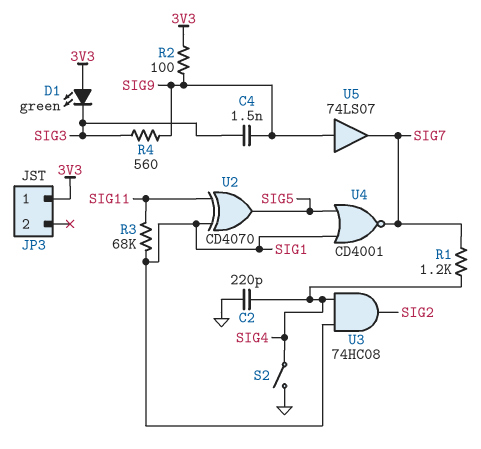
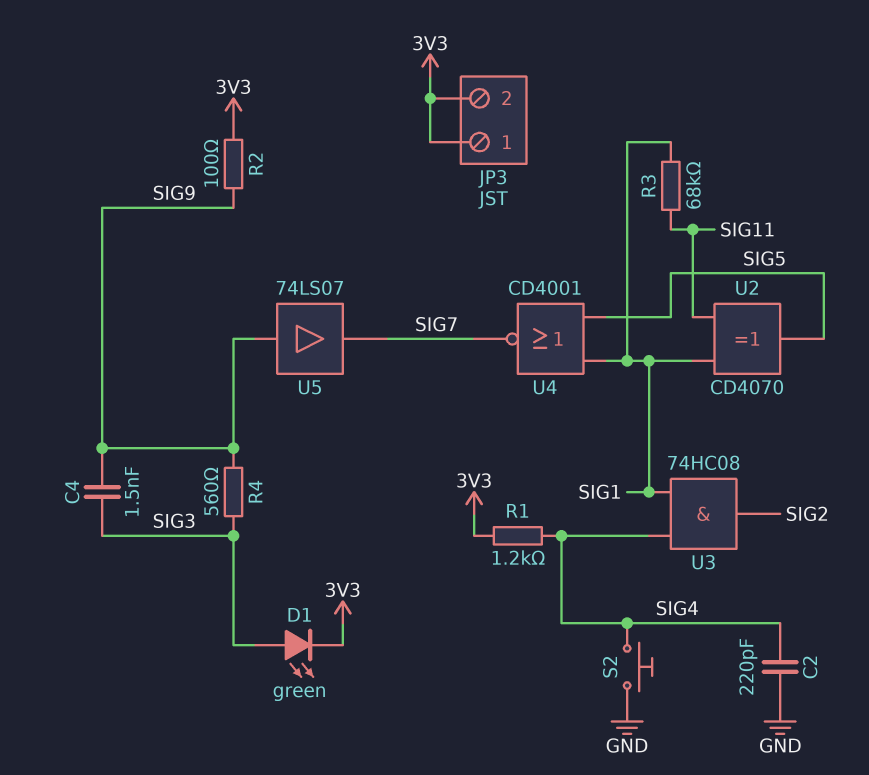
D1: LED green (A 3V3, K SIG3) -> LED green (A SIG3, K 3V3)
JP3 pin 2: none -> 3V3
R1: 1.2k (SIG4, SIG7) -> 1.2k (3V3, SIG4)
S2: switch (GND, SIG4) -> button (GND, SIG4)

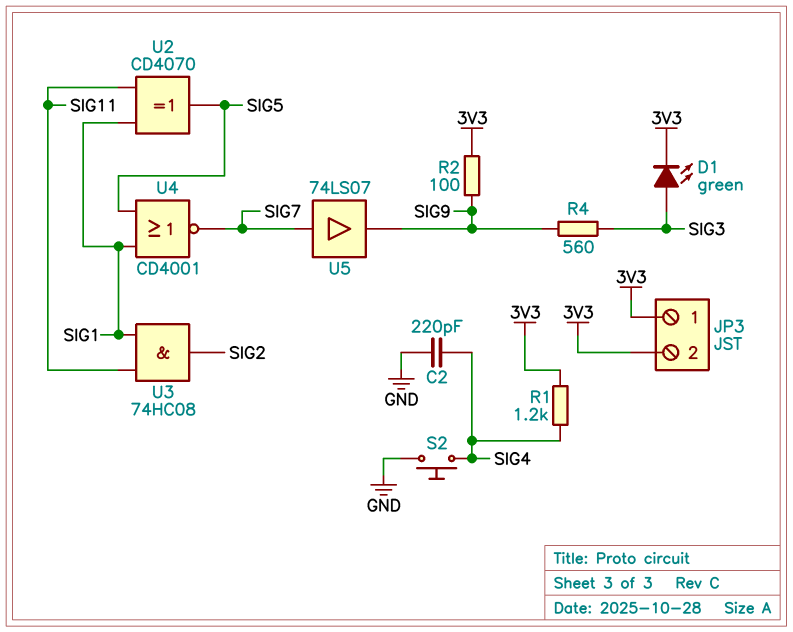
C4: 1.5nF (SIG3, SIG9) -> none
R3: 68k (SIG1, SIG11) -> none
U3: AND 74HC08 (in SIG1, in SIG4, out SIG2) -> AND 74HC08 (in SIG1, in SIG11, out SIG2)
U5: buffer 74LS07 (in SIG9, out SIG7) -> buffer 74LS07 (in SIG7, out SIG9)

